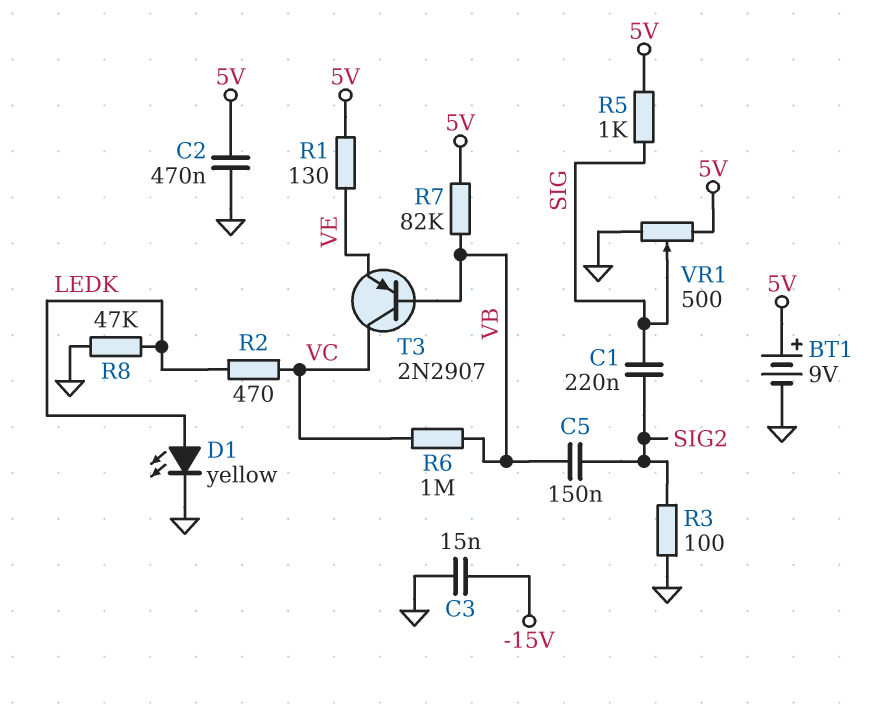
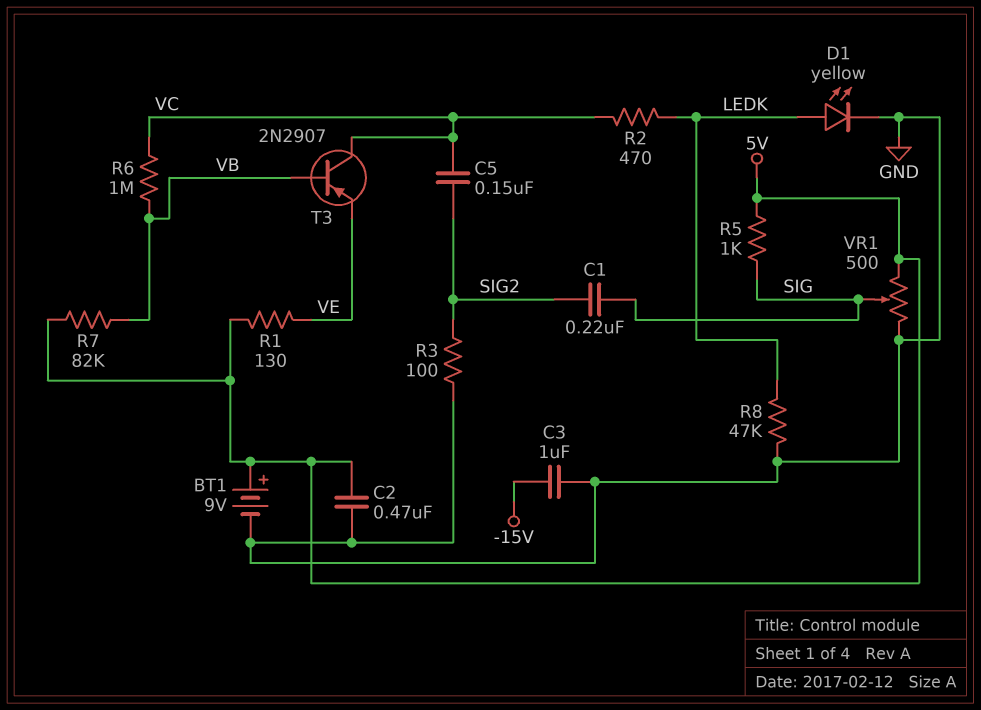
C3: 15nF (-15V, GND) -> 1uF (-15V, GND)
C5: 150nF (SIG2, VB) -> 150nF (SIG2, VC)

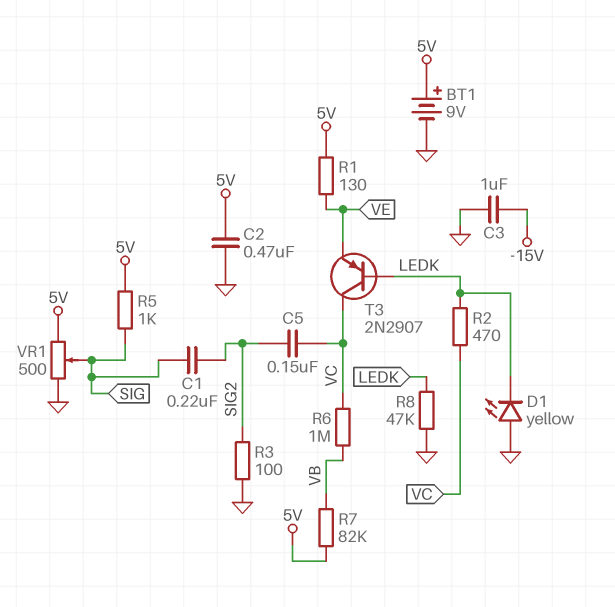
D1: LED yellow (A LEDK, K GND) -> LED yellow (A GND, K LEDK)
T3: PNP 2N2907 (B VB, C VC, E VE) -> PNP 2N2907 (B LEDK, C VC, E VE)

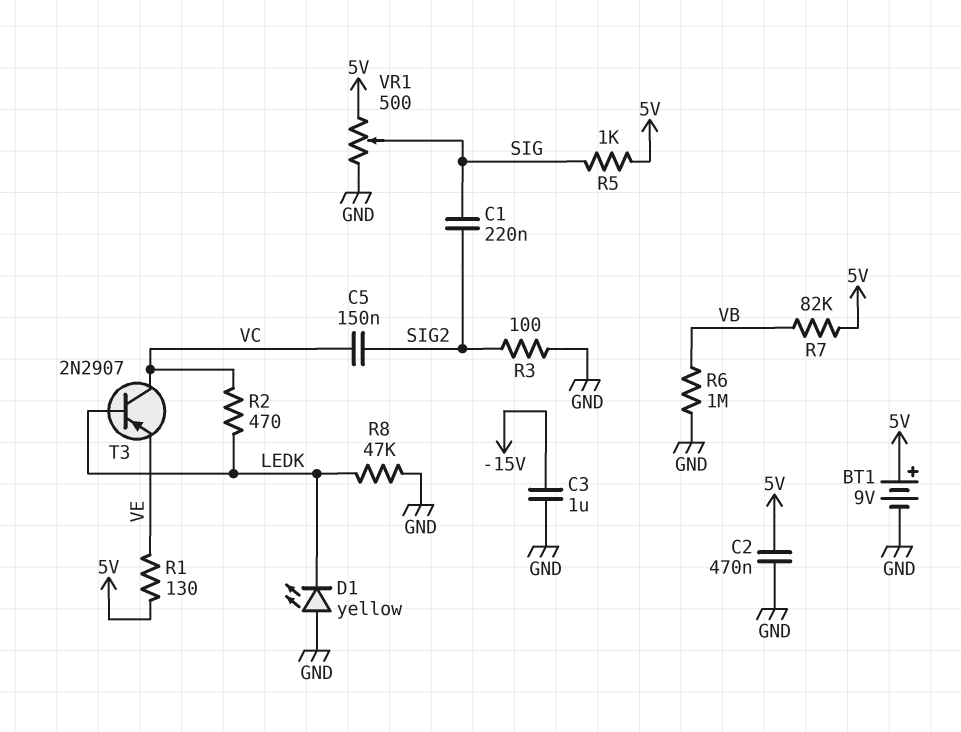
R6: 1M (VB, VC) -> 1M (GND, VB)

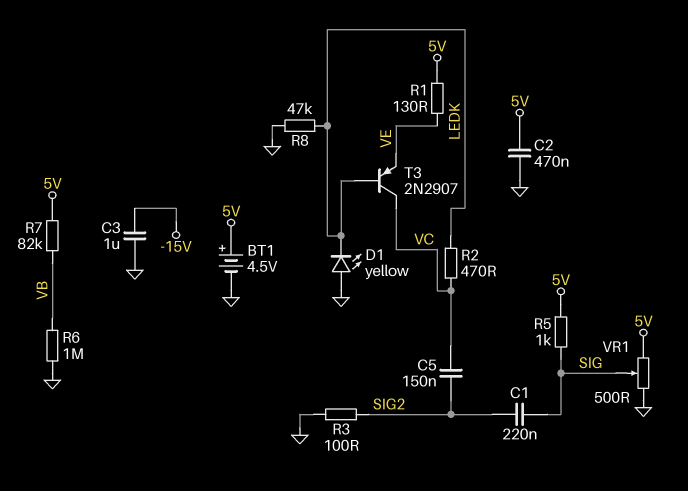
BT1: 9V (plus 5V, minus GND) -> 4.5V (plus 5V, minus GND)

